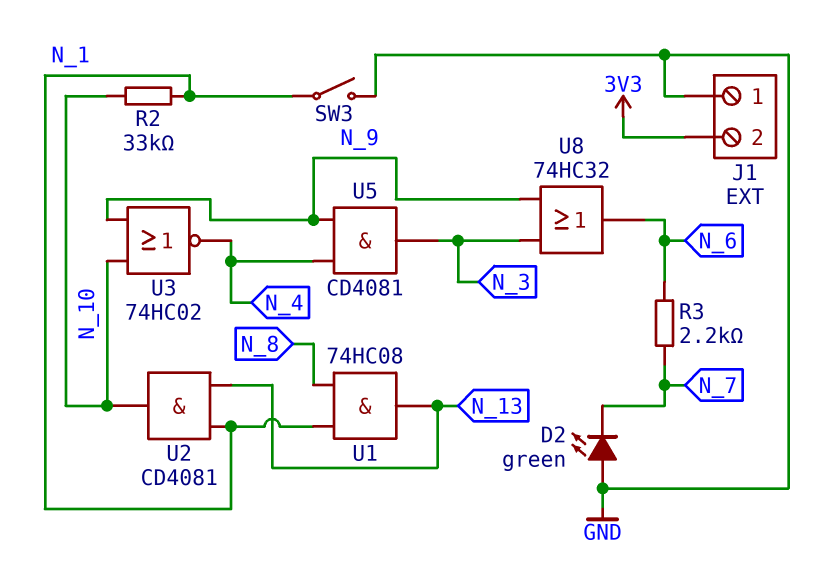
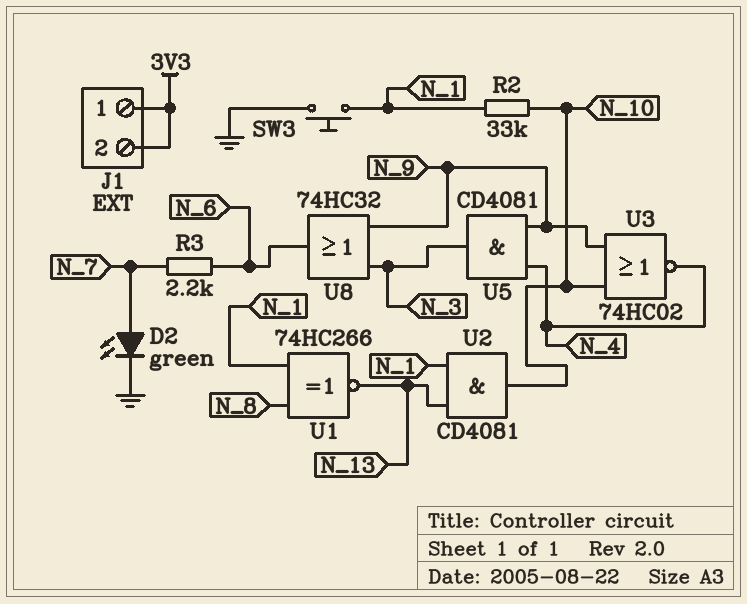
D2: LED green (A GND, K N_7) -> LED green (A N_7, K GND)
J1 pin 1: GND -> 3V3
SW3: switch (GND, N_1) -> button (GND, N_1)
U1: AND 74HC08 (in N_1, in N_8, out N_13) -> XNOR 74HC266 (in N_1, in N_8, out N_13)

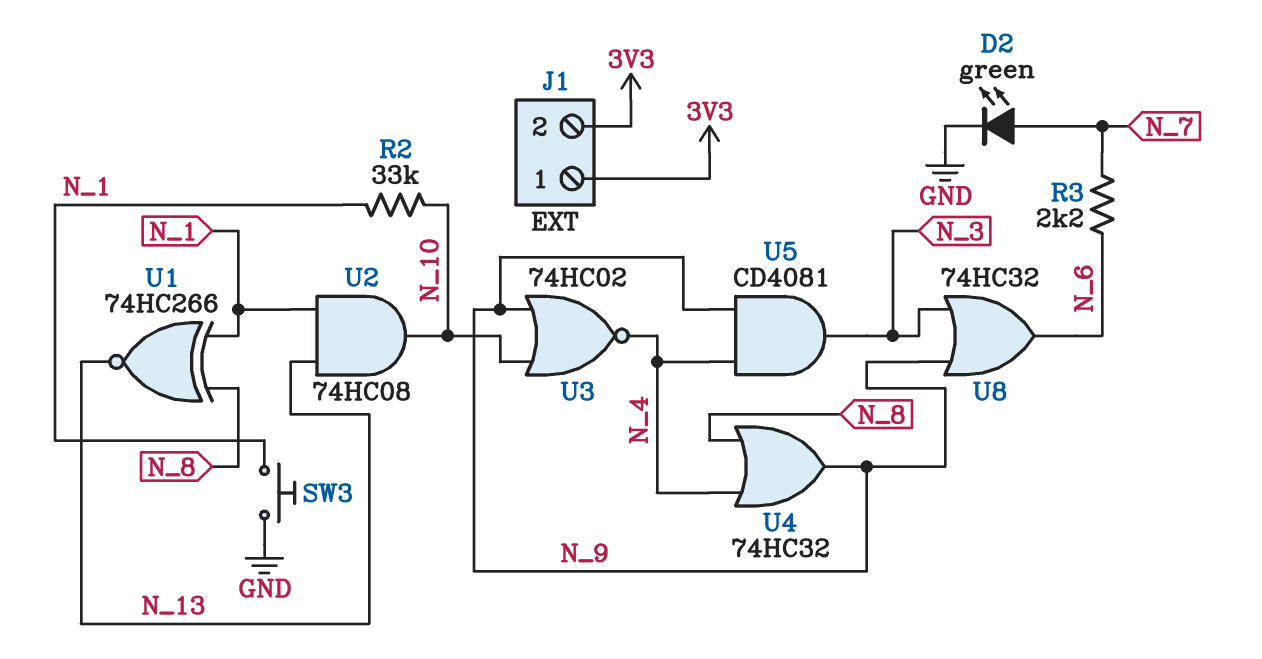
U2: AND CD4081 (in N_1, in N_13, out N_10) -> AND 74HC08 (in N_1, in N_13, out N_10)
U4: none -> OR 74HC32 (in N_4, in N_8, out N_9)

